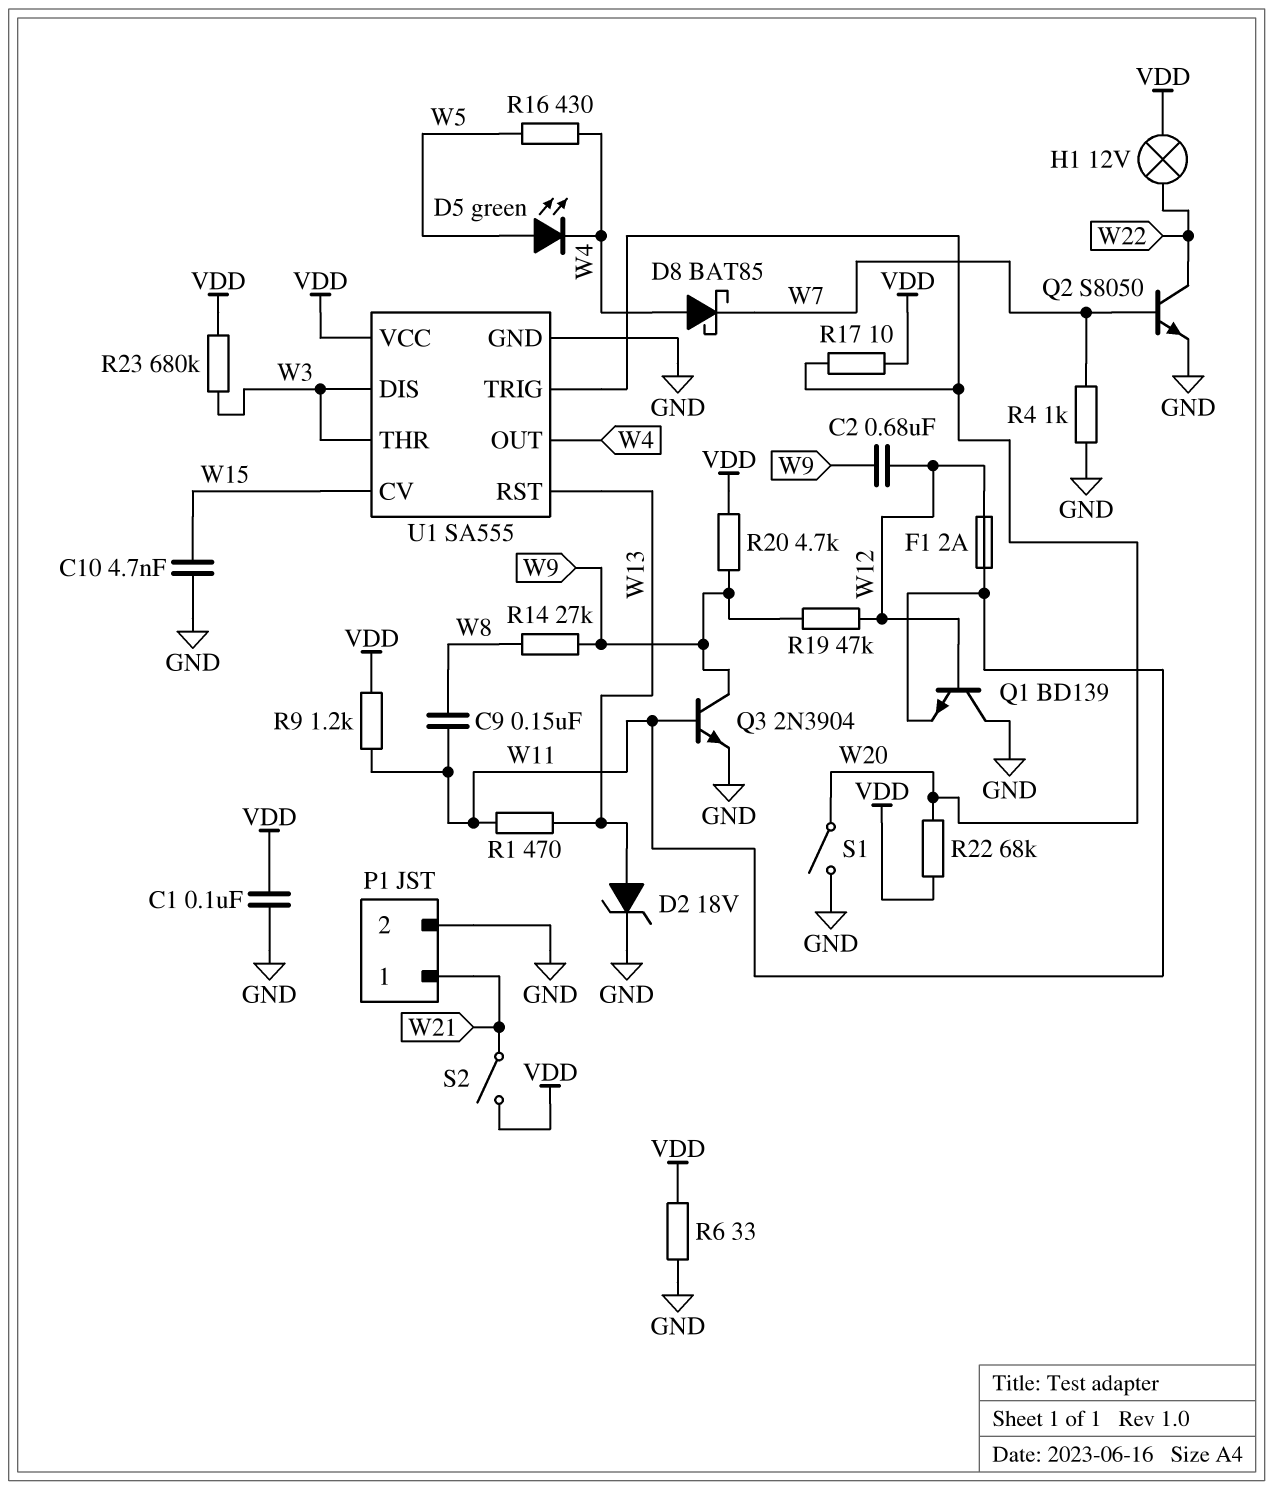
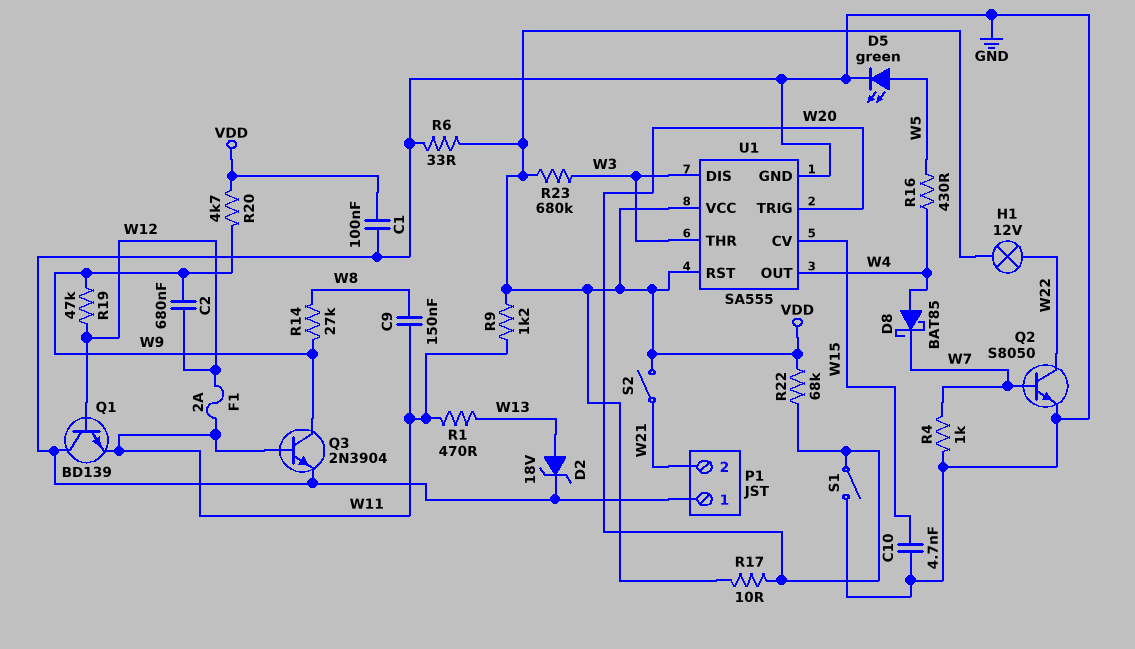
D5: LED green (A W5, K W4) -> LED green (A W5, K GND)
P1 pin 1: W21 -> GND
P1 pin 2: GND -> W21
U1 pin RST: W13 -> VDD

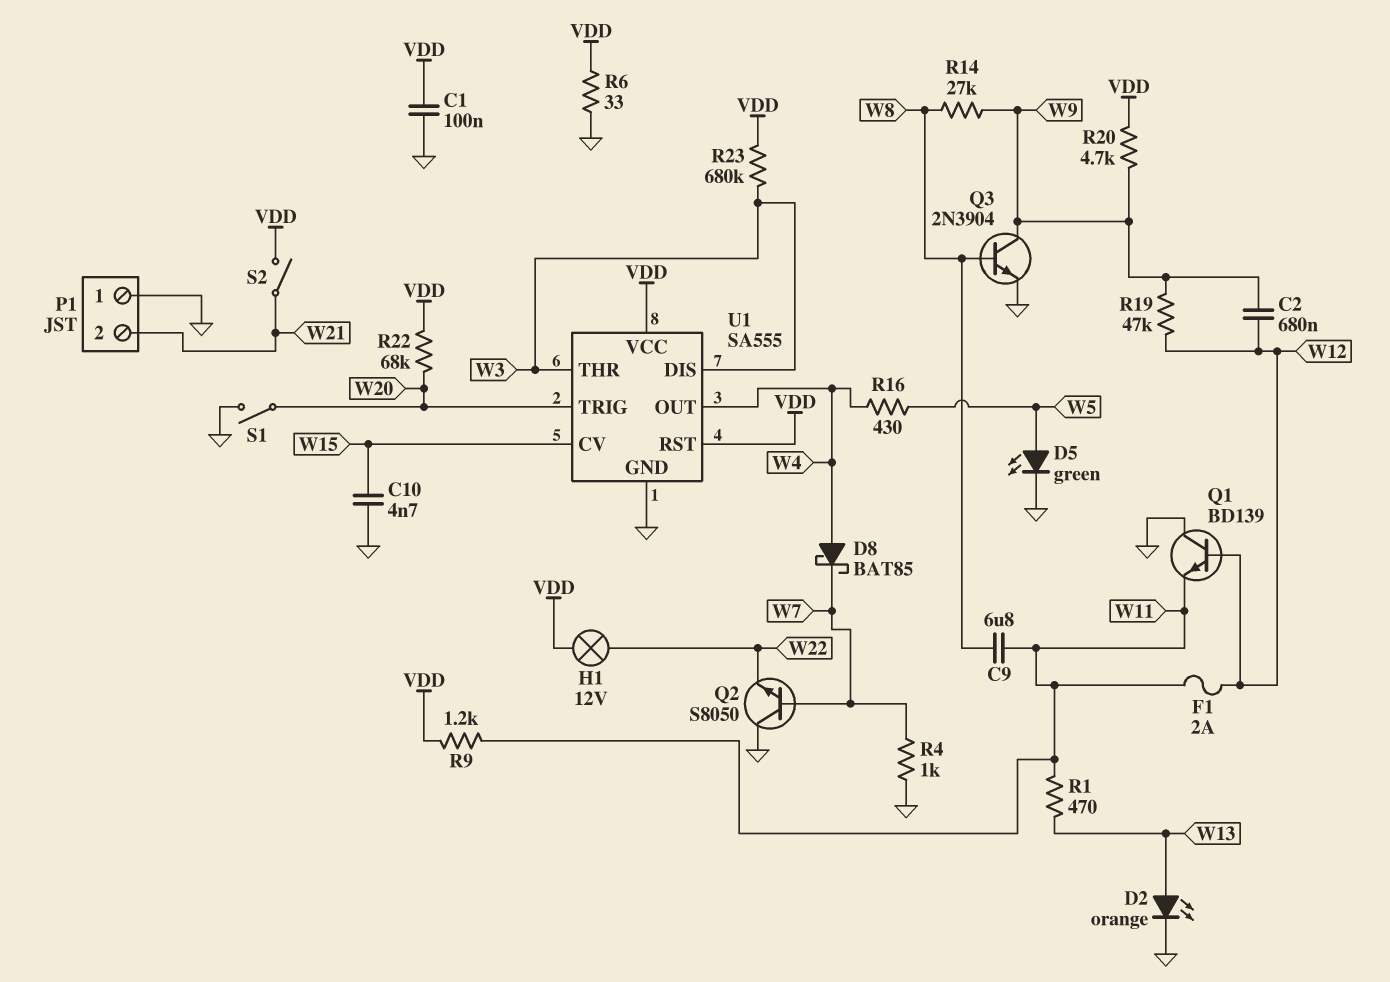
C9: 150nF (W8, W11) -> 6.8uF (W8, W11)
D2: zener 18V (A W13, K GND) -> LED orange (A W13, K GND)
Q2: NPN S8050 (B W7, C W22, E GND) -> NPN S8050 (B W7, C GND, E W22)
Q3: NPN 2N3904 (B W11, C W9, E GND) -> NPN 2N3904 (B W8, C W9, E GND)
R17: 10 (VDD, W20) -> none

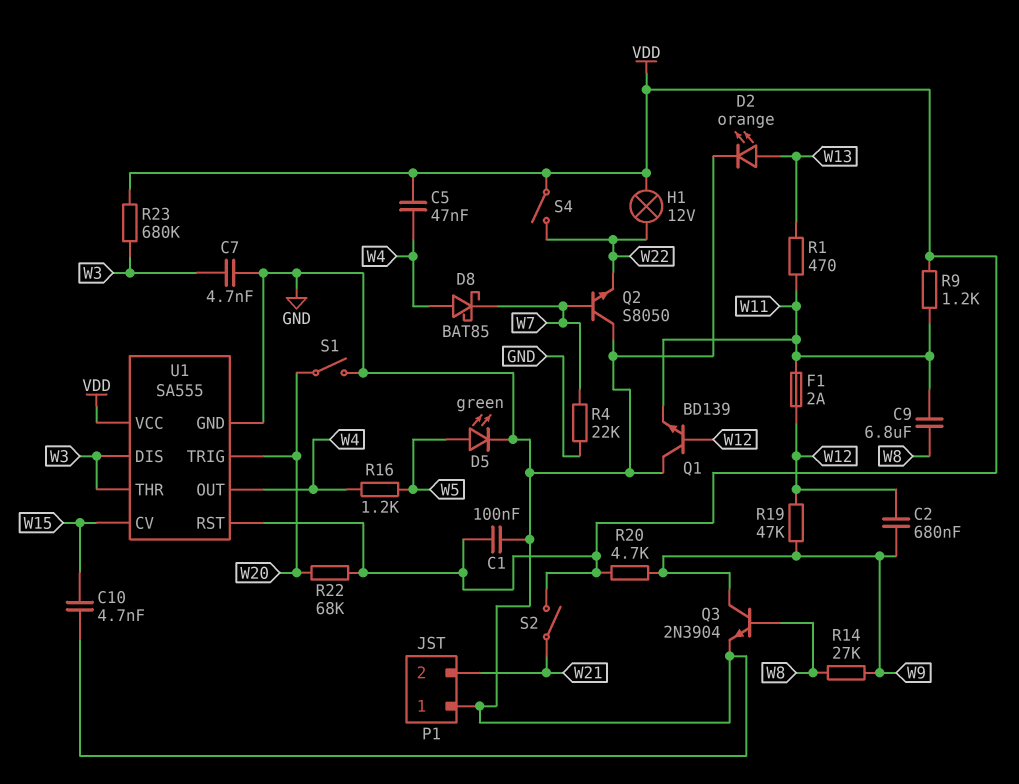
C5: none -> 47nF (VDD, W4)
C7: none -> 4.7nF (GND, W3)
R4: 1k (GND, W7) -> 22k (GND, W7)
R6: 33 (GND, VDD) -> none
R16: 430 (W4, W5) -> 1.2k (W4, W5)
S4: none -> switch (VDD, W22)

